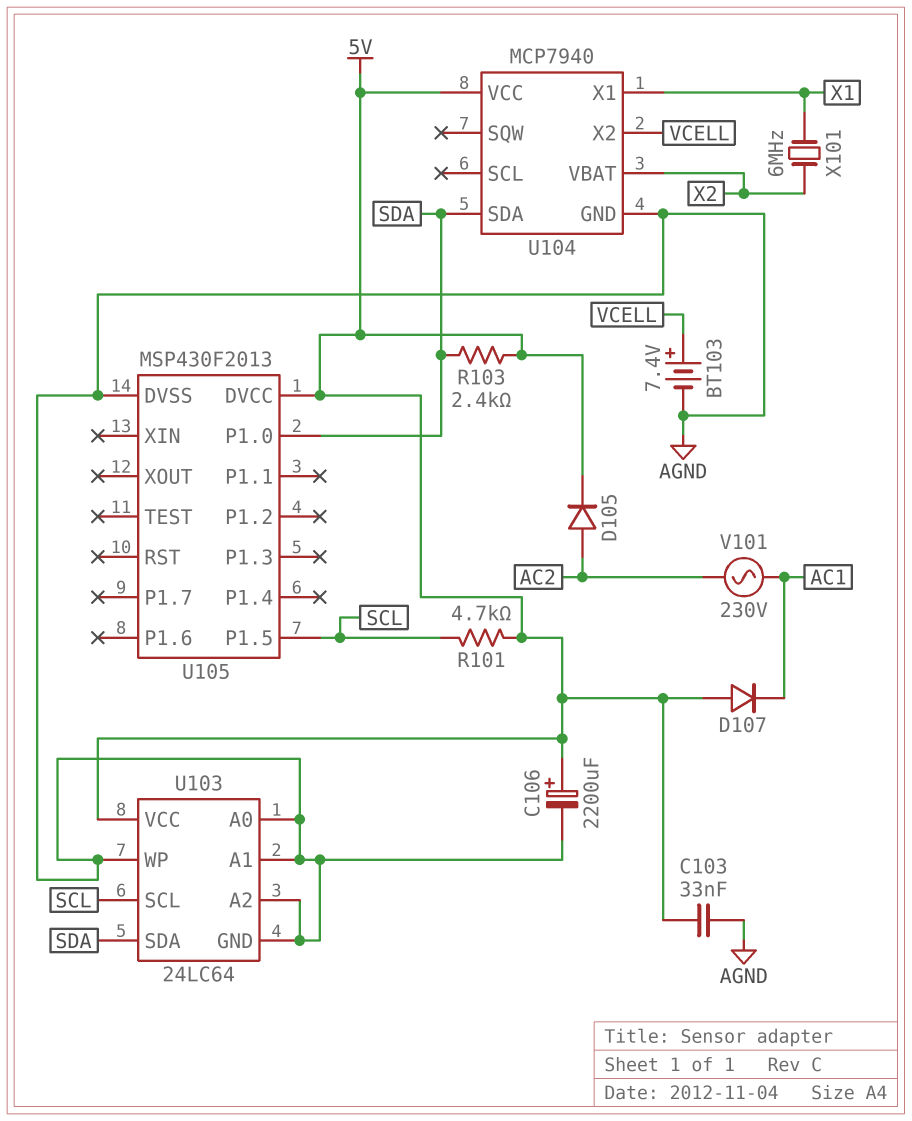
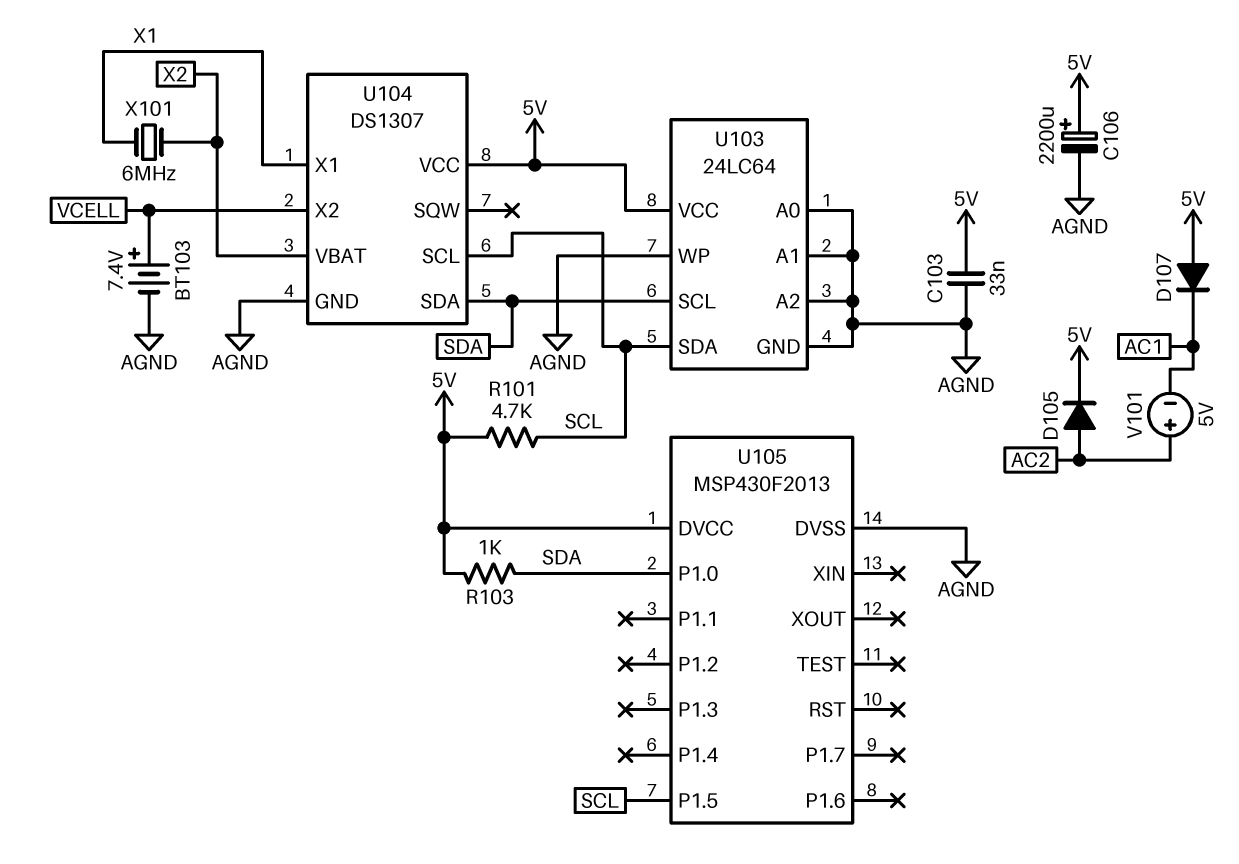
R103: 2.4k (5V, SDA) -> 1k (5V, SDA)
U103 pin SCL: SCL -> SDA
U103 pin SDA: SDA -> SCL
U104: MCP7940 -> DS1307
U104 pin SCL: none -> SCL
V101: AC 230V (AC1, AC2) -> 5V (plus AC2, minus AC1)

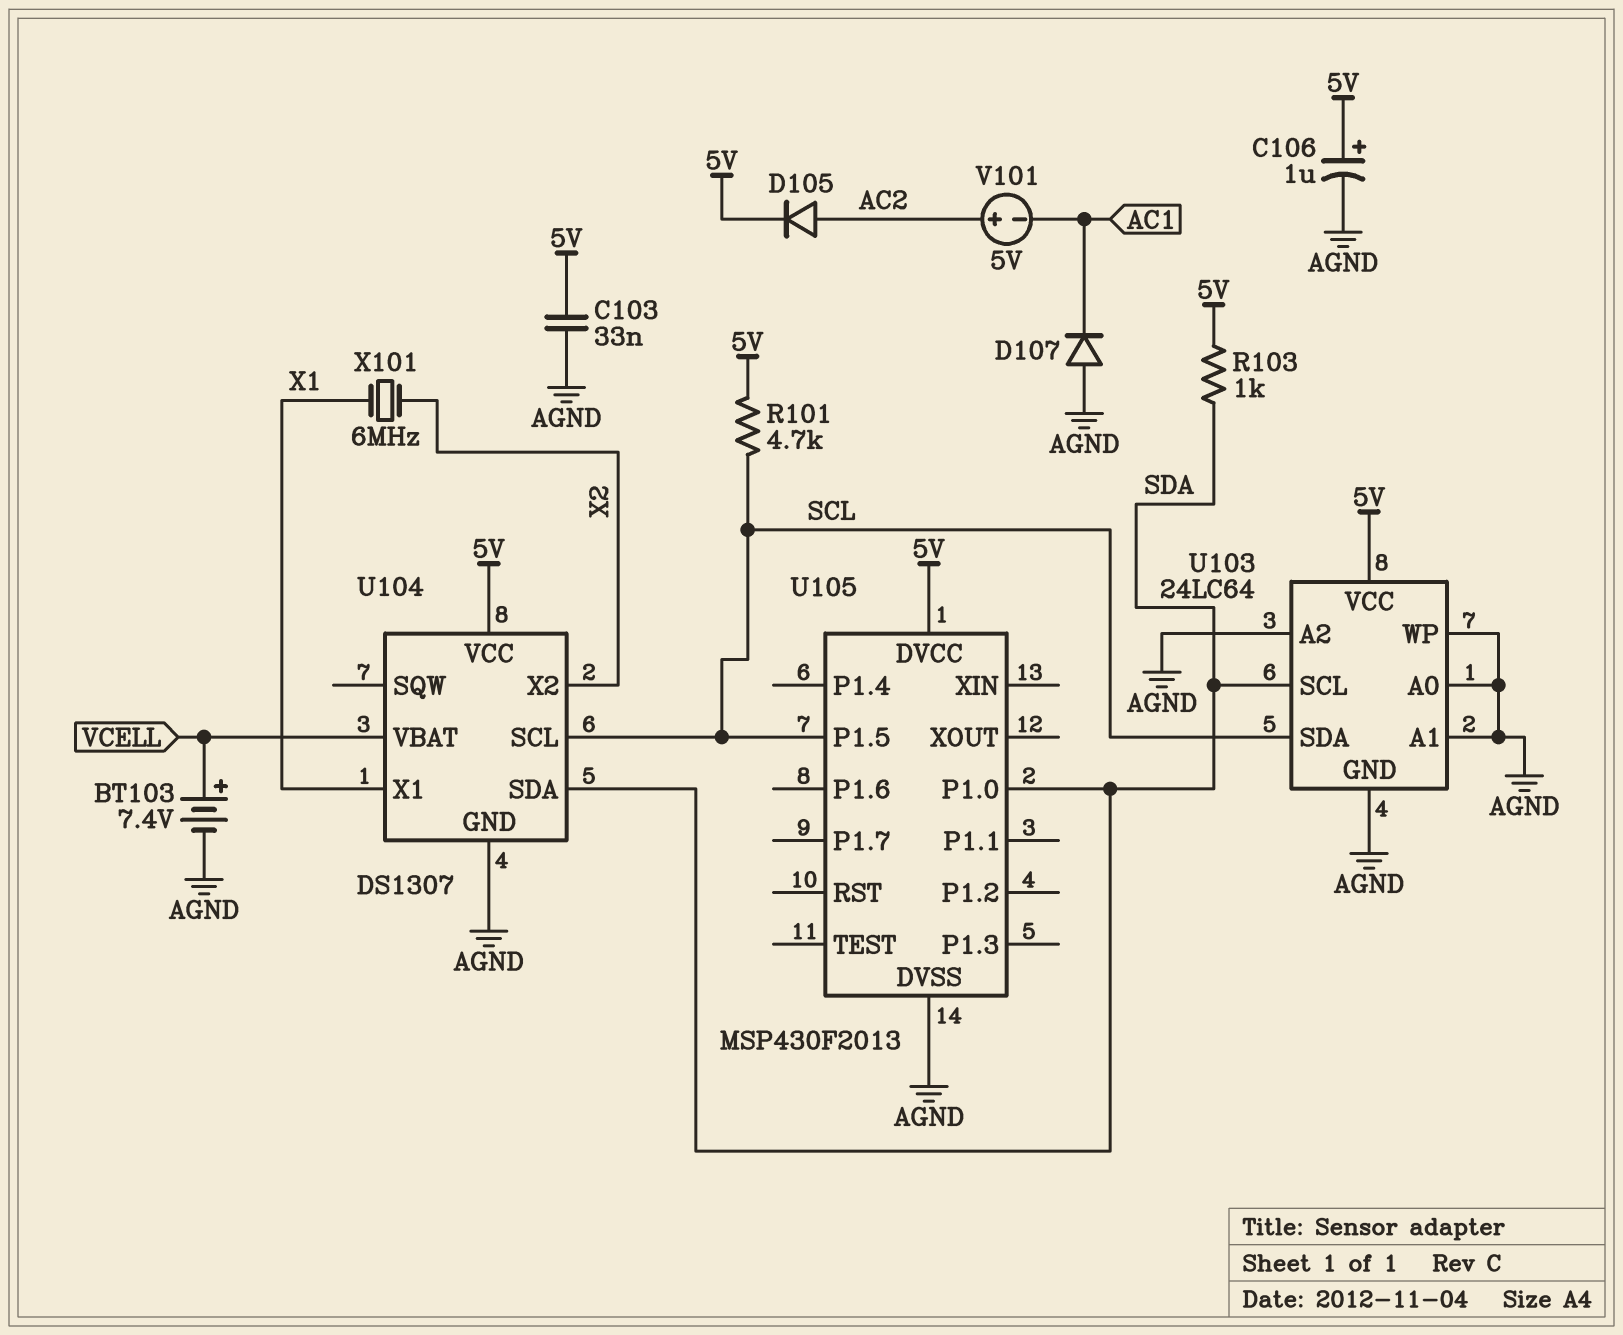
C106: 2200uF (plus 5V, minus AGND) -> 1uF (plus 5V, minus AGND)
D107: diode (A 5V, K AC1) -> diode (A AGND, K AC1)
U104 pin VBAT: X2 -> VCELL
U104 pin X2: VCELL -> X2

